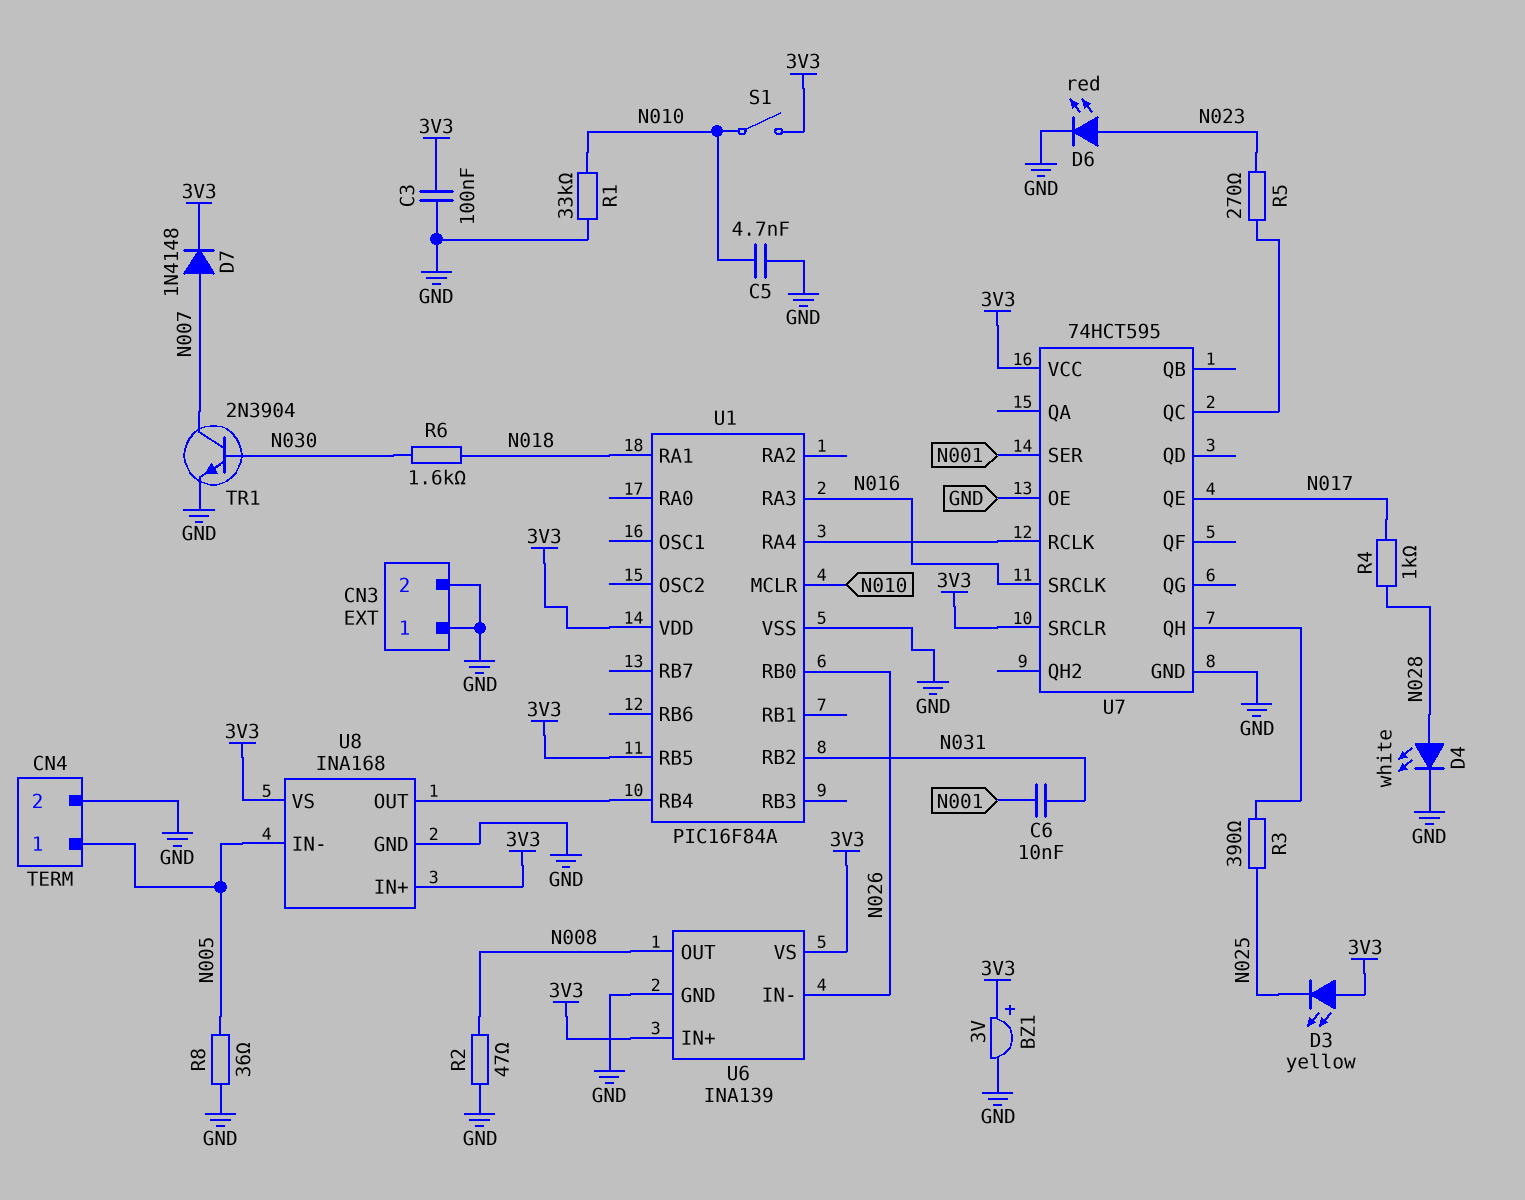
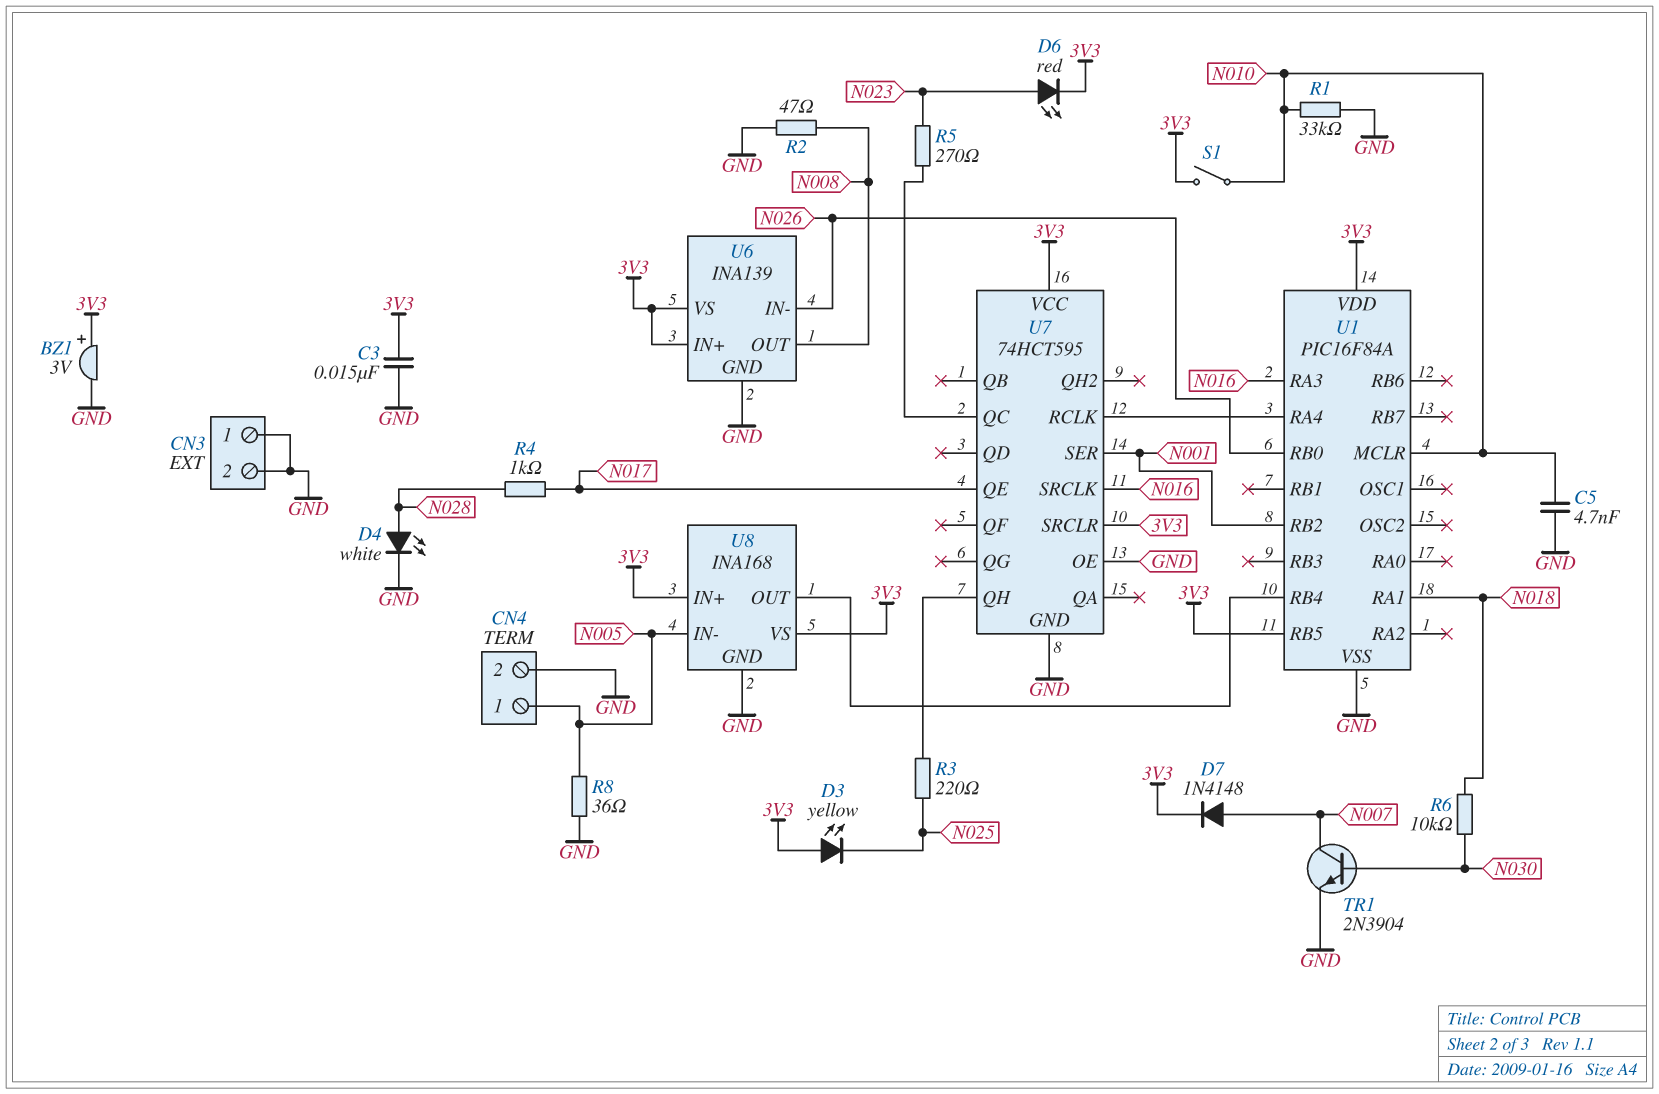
C3: 100nF (3V3, GND) -> 15nF (3V3, GND)
C6: 10nF (N001, N031) -> none
D6: LED red (A N023, K GND) -> LED red (A N023, K 3V3)
R3: 390 (N025, U7/QH) -> 220 (N025, U7/QH)
R6: 1.6k (N018, N030) -> 10k (N018, N030)
U1 pin RB2: N031 -> N001

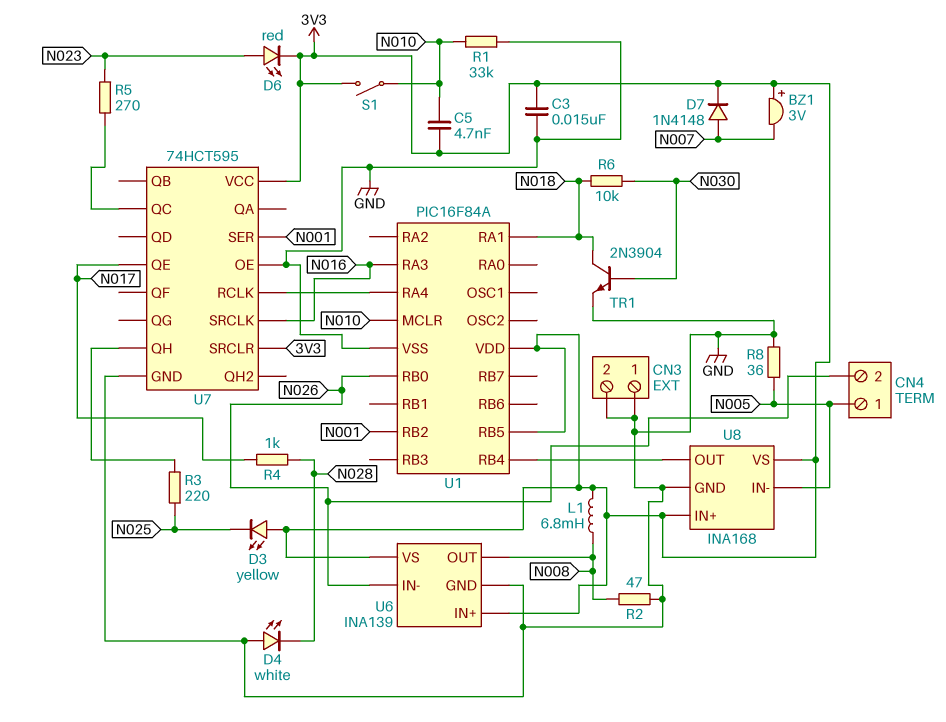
BZ1: buzzer 3V (plus 3V3, minus GND) -> buzzer 3V (plus 3V3, minus N007)
C5: 4.7nF (GND, N010) -> 4.7nF (3V3, N010)
CN4 pin 2: GND -> N026
D4: LED white (A N028, K GND) -> LED white (A GND, K N028)
L1: none -> 6.8mH (3V3, N008)
TR1: NPN 2N3904 (B N030, C N007, E GND) -> NPN 2N3904 (B N030, C N018, E GND)

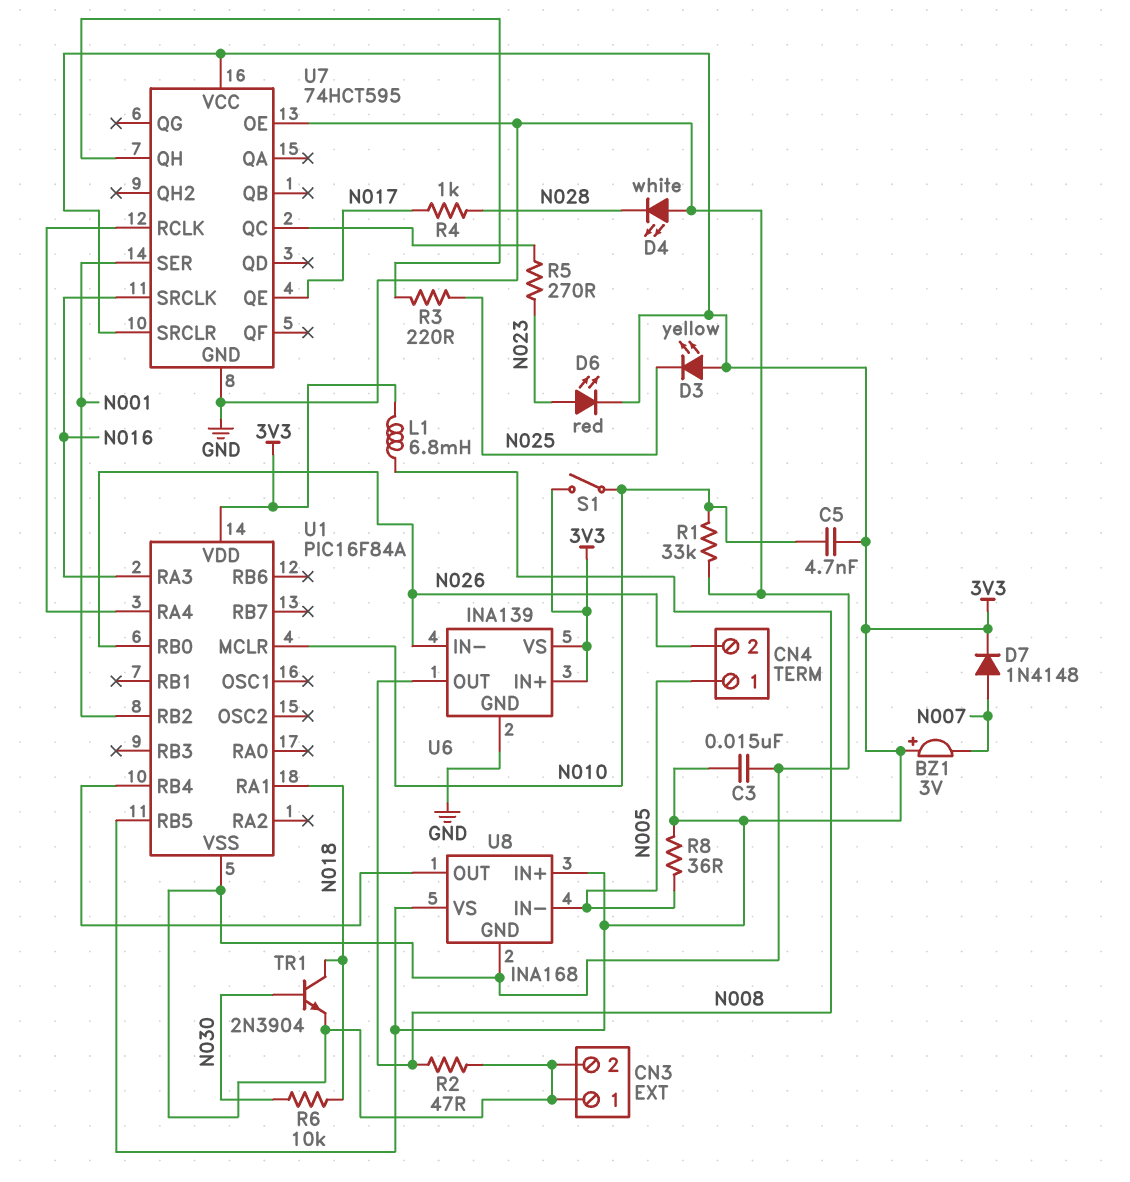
R8: 36 (GND, N005) -> 36 (3V3, N005)

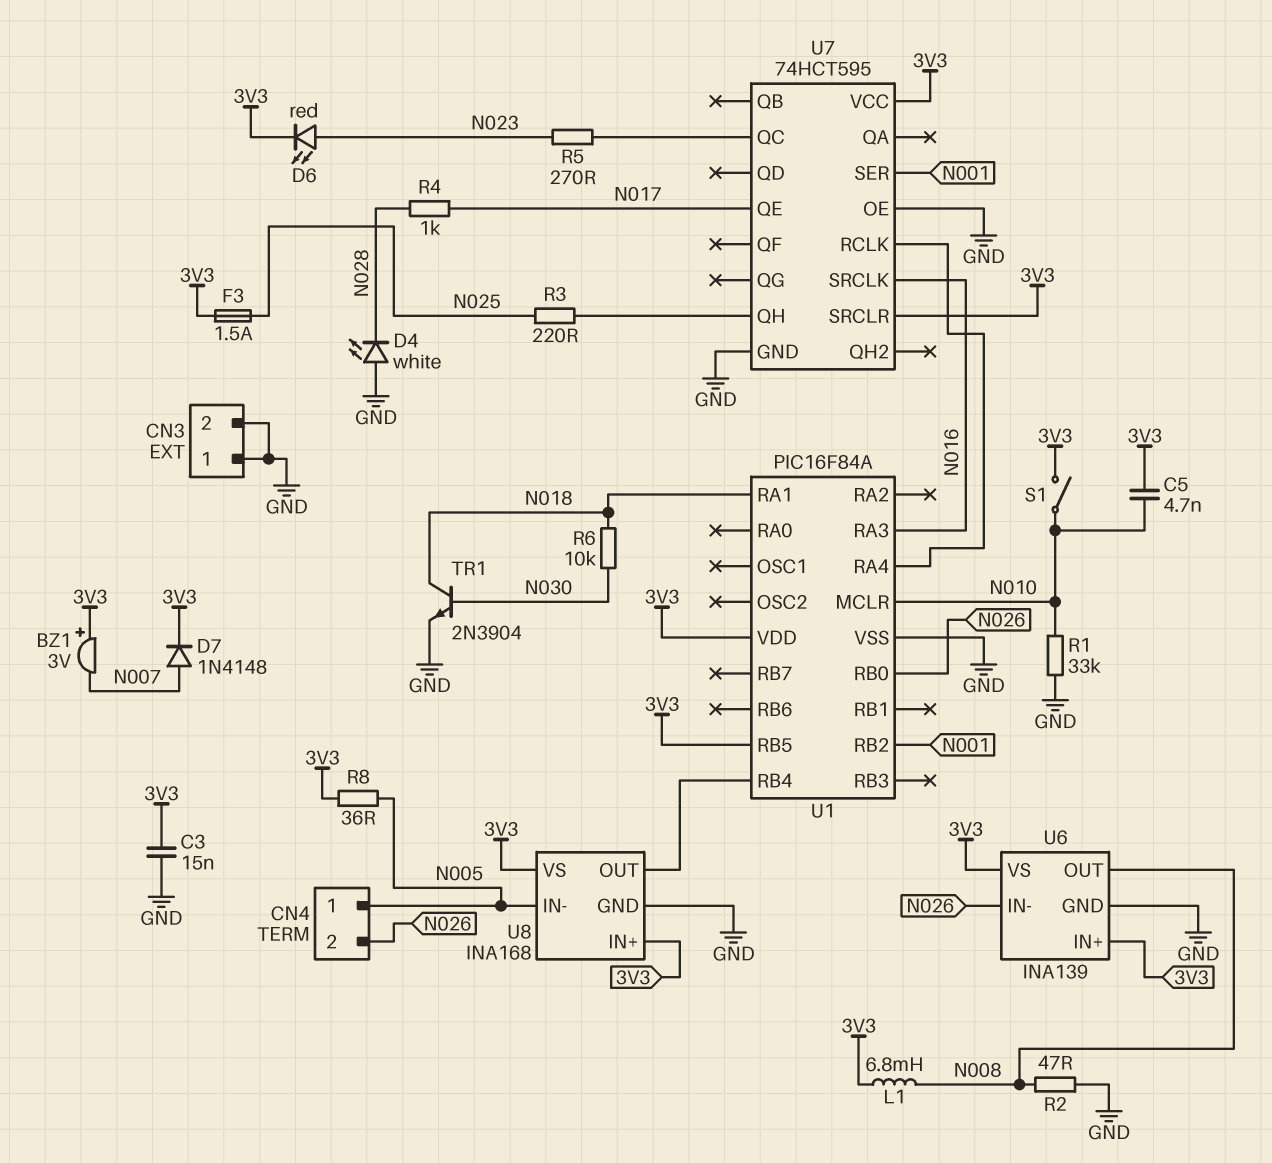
D3: LED yellow (A 3V3, K N025) -> none
F3: none -> 1.5A (3V3, N025)

